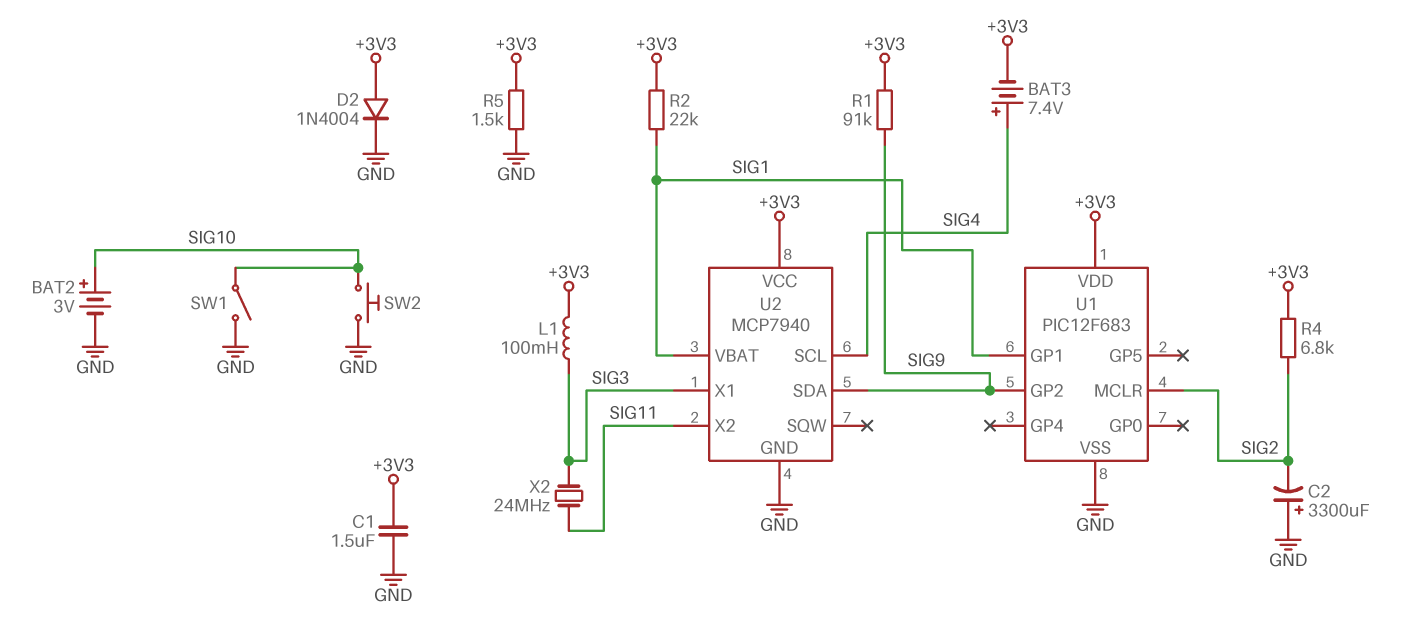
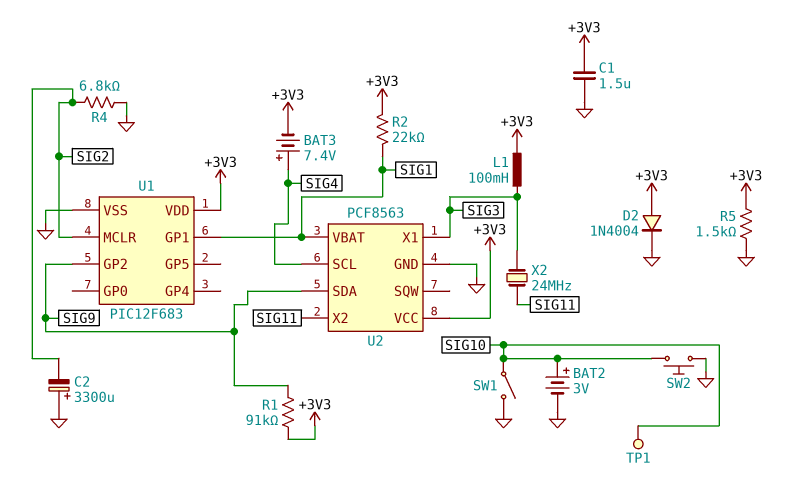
R4: 6.8k (+3V3, SIG2) -> 6.8k (GND, SIG2)
TP1: none -> test point (SIG10)
U2: MCP7940 -> PCF8563

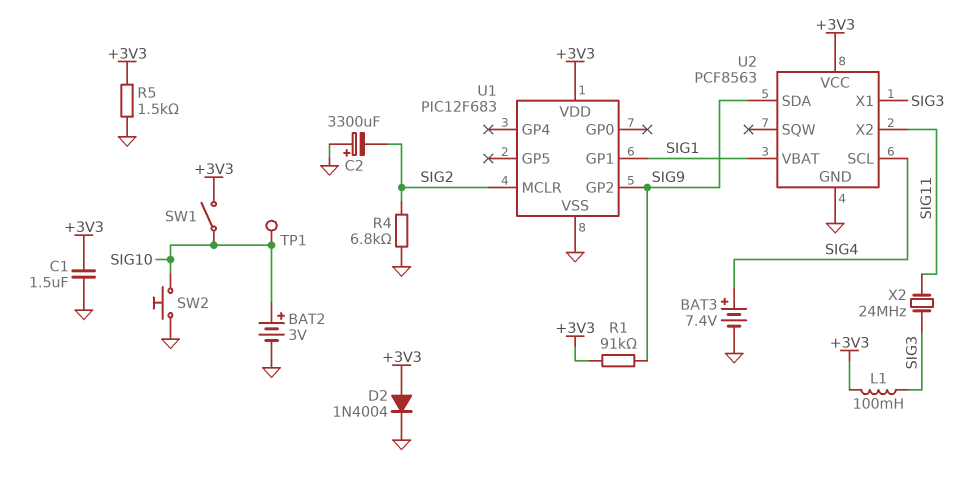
BAT3: 7.4V (plus SIG4, minus +3V3) -> 7.4V (plus SIG4, minus GND)
R2: 22k (+3V3, SIG1) -> none
SW1: switch (GND, SIG10) -> switch (+3V3, SIG10)

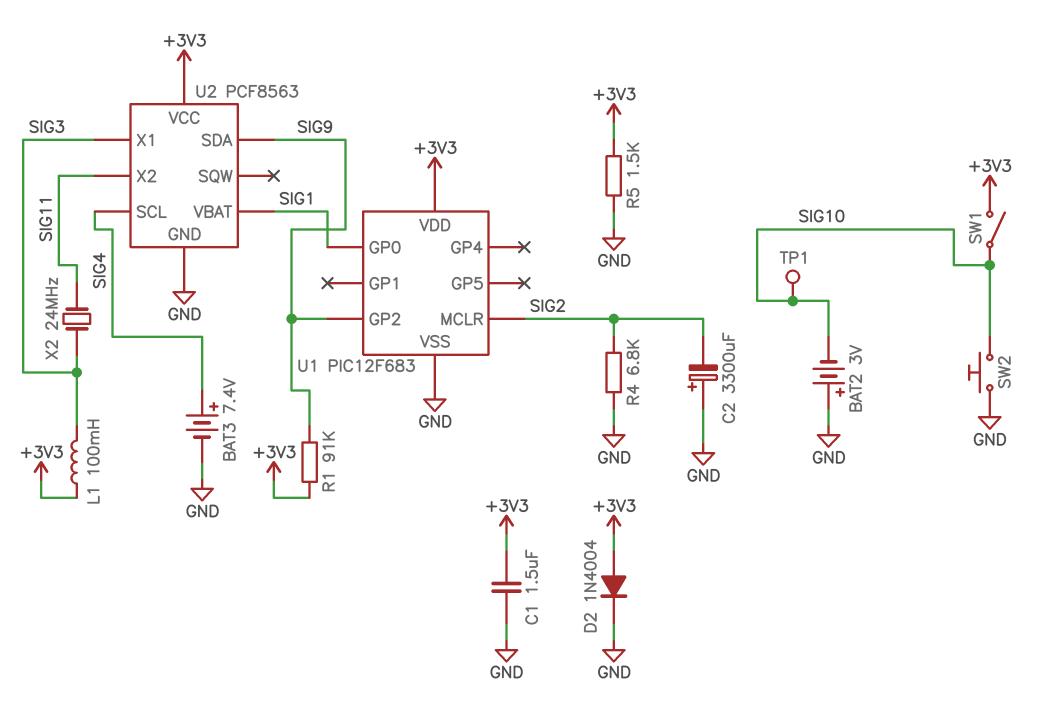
BAT2: 3V (plus SIG10, minus GND) -> 3V (plus GND, minus SIG10)
U1 pin GP0: none -> SIG1
U1 pin GP1: SIG1 -> none

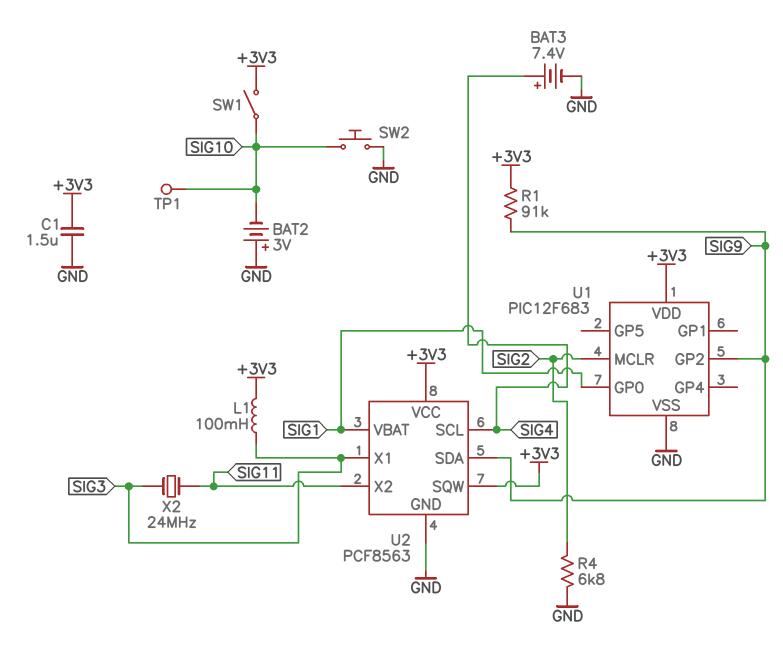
C2: 3300uF (plus GND, minus SIG2) -> none
D2: diode 1N4004 (A +3V3, K GND) -> none
R5: 1.5k (+3V3, GND) -> none
U2 pin SQW: none -> +3V3

